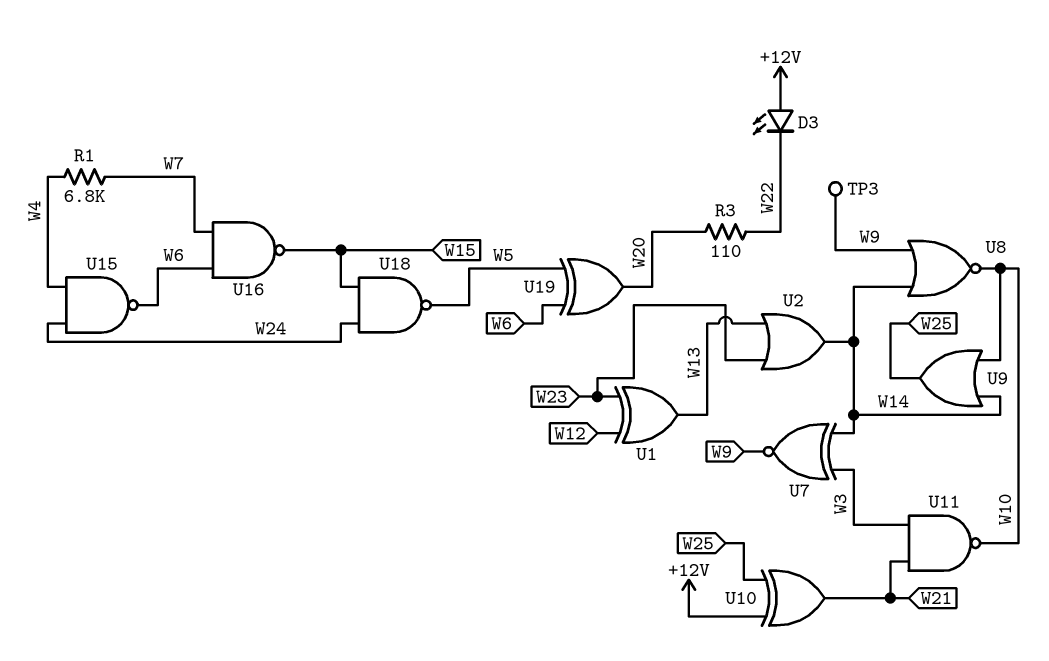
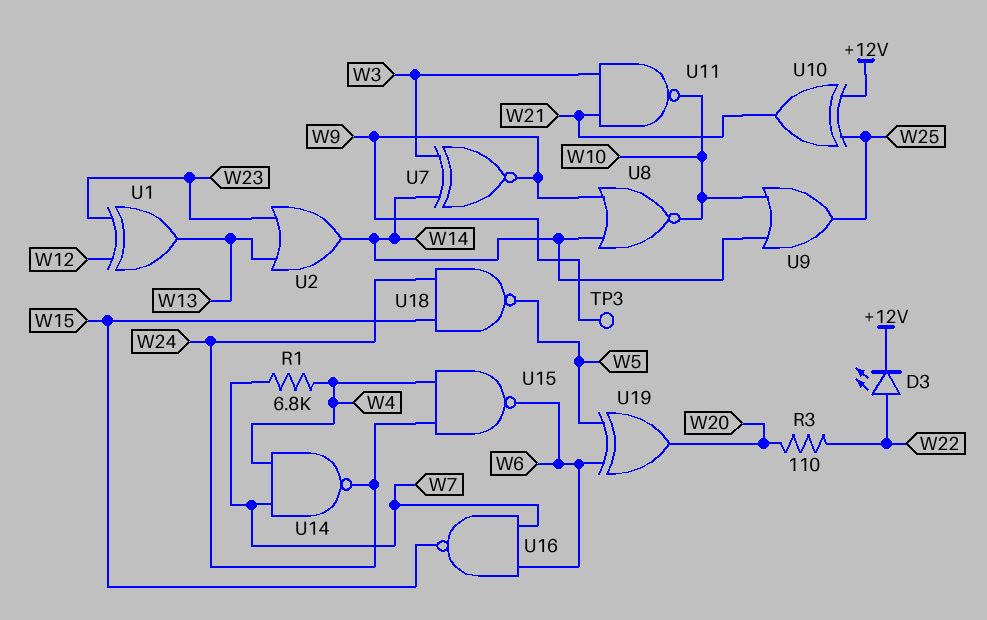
D3: LED (A +12V, K W22) -> LED (A W22, K +12V)
U14: none -> NAND (in W4, in W7, out W24)

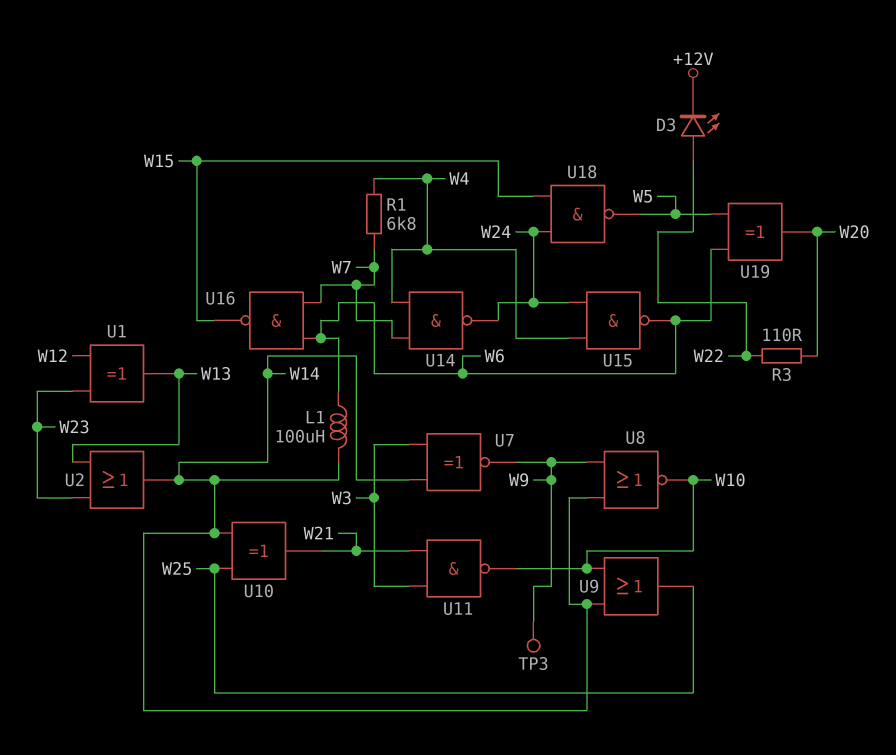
L1: none -> 100uH (W6, W14)
U10: XOR (in +12V, in W25, out W21) -> XOR (in W14, in W25, out W21)

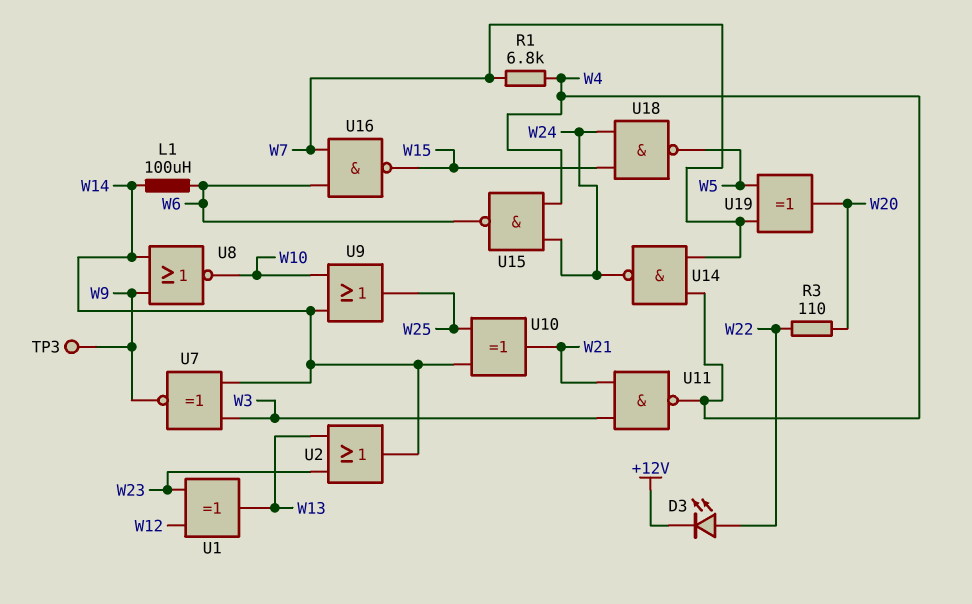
U11: NAND (in W3, in W21, out W10) -> NAND (in W3, in W21, out W4)
U19: XOR (in W5, in W6, out W20) -> XOR (in W5, in W7, out W20)

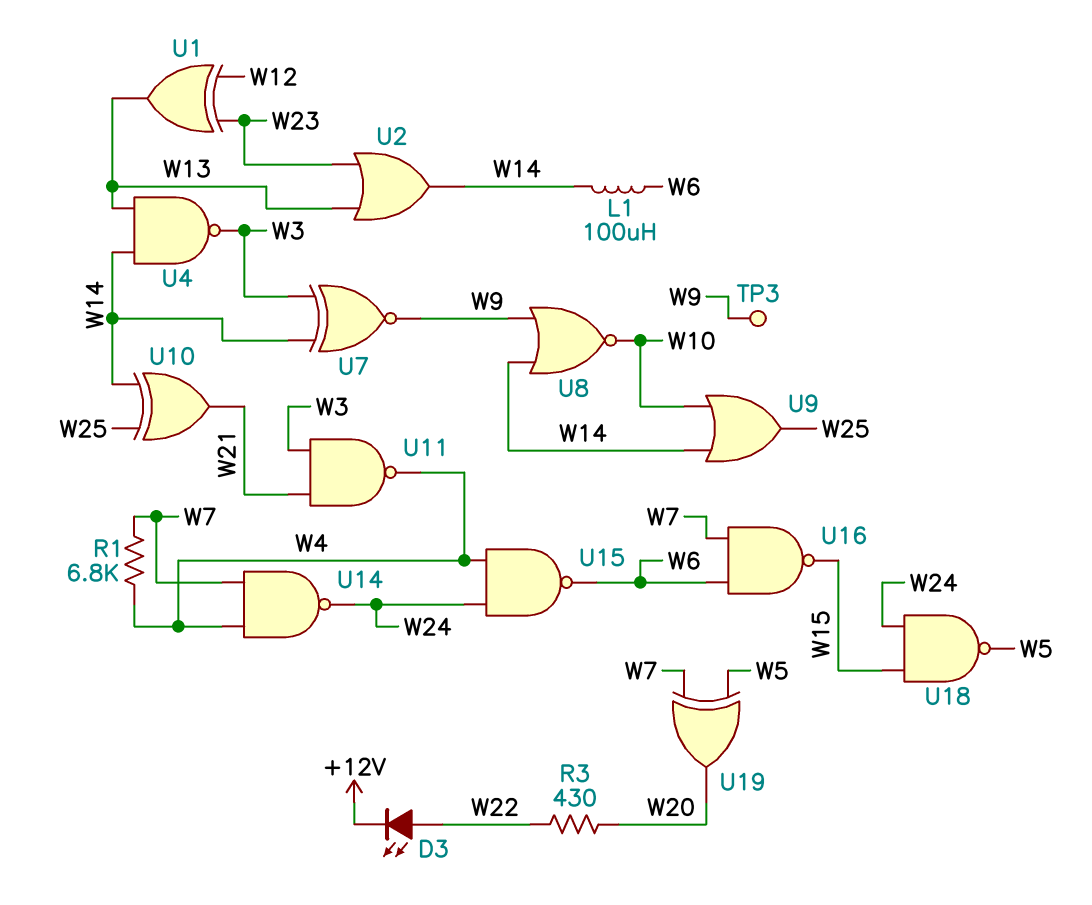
R3: 110 (W20, W22) -> 430 (W20, W22)
U4: none -> NAND (in W13, in W14, out W3)

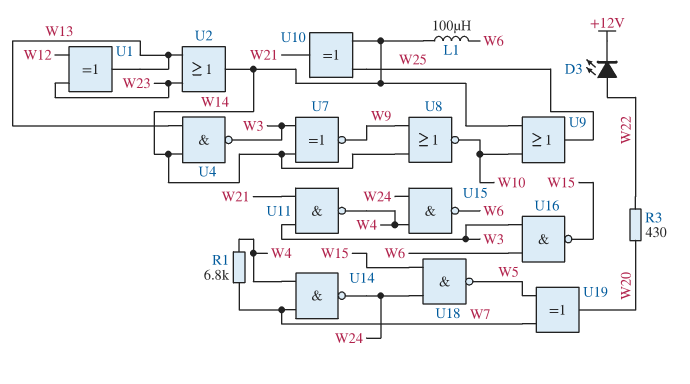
TP3: test point (W9) -> none
U16: NAND (in W6, in W7, out W15) -> NAND (in W3, in W6, out W15)

